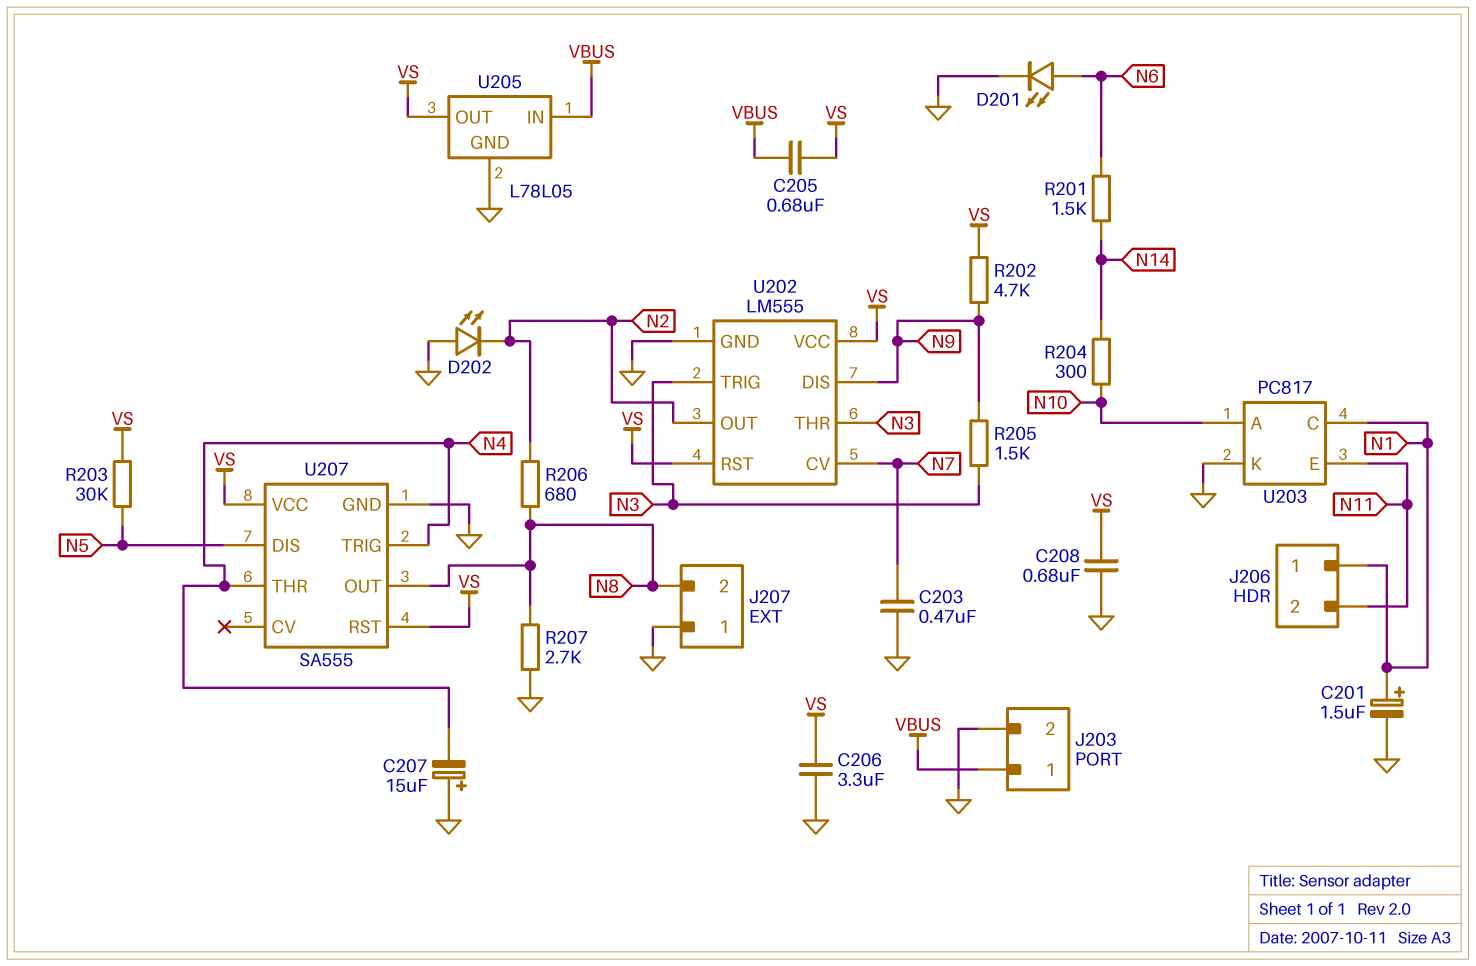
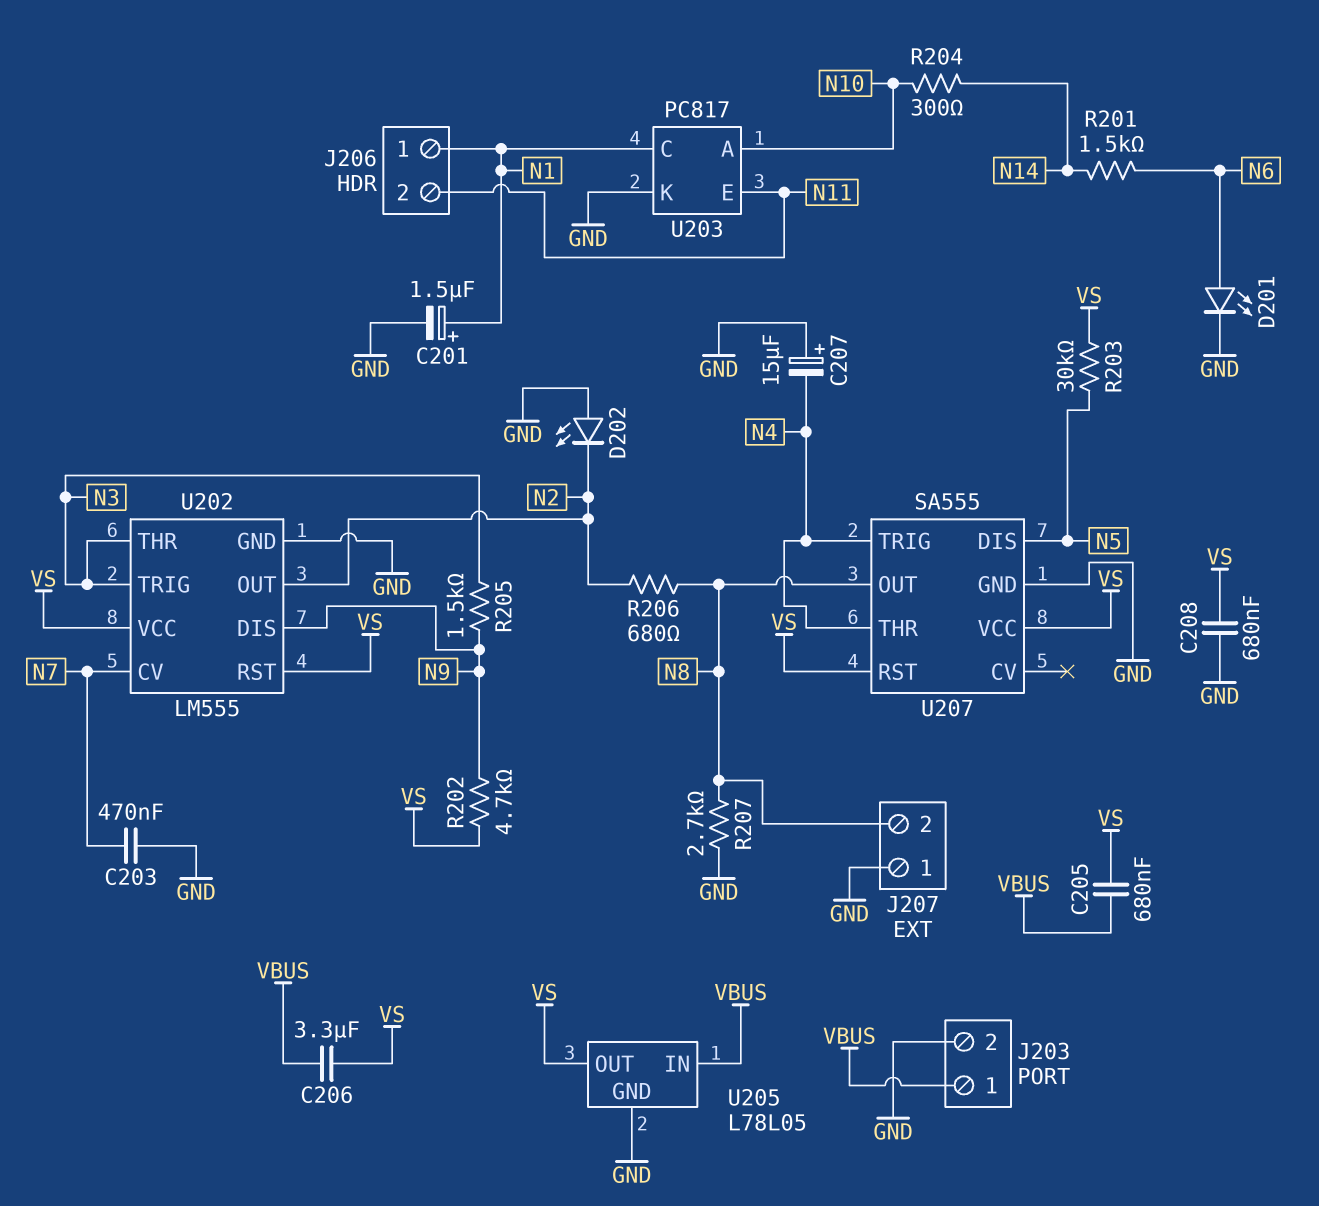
C206: 3.3uF (GND, VS) -> 3.3uF (VBUS, VS)

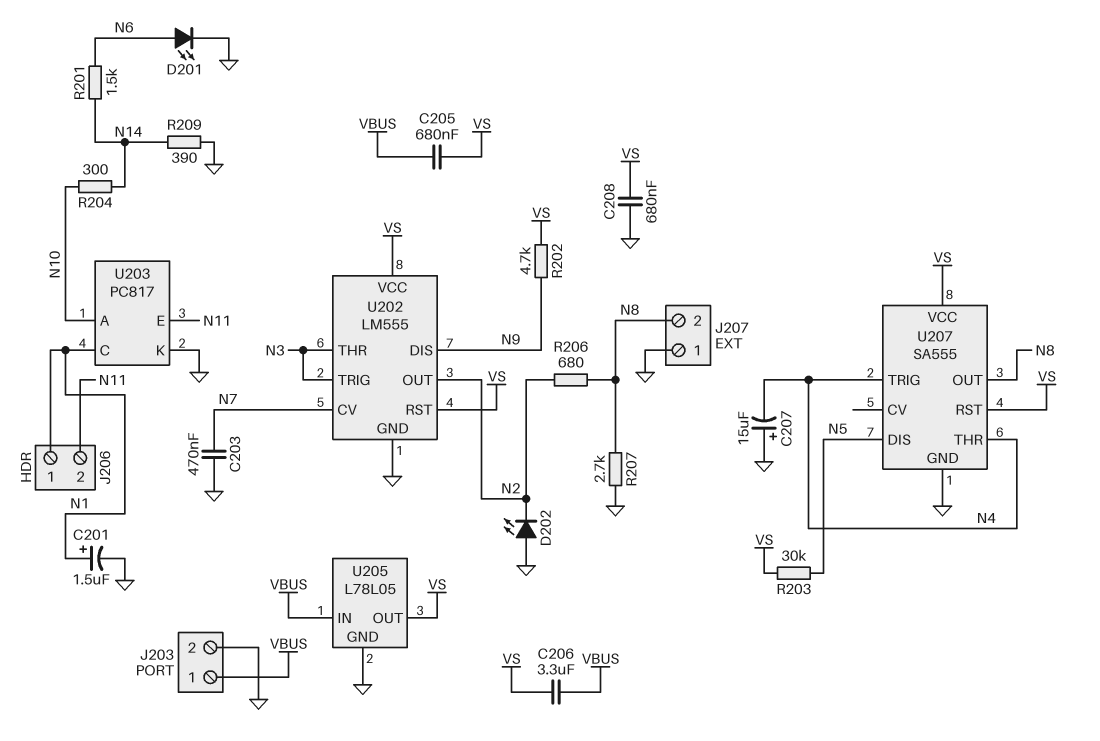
R205: 1.5k (N3, N9) -> none
R209: none -> 390 (GND, N14)

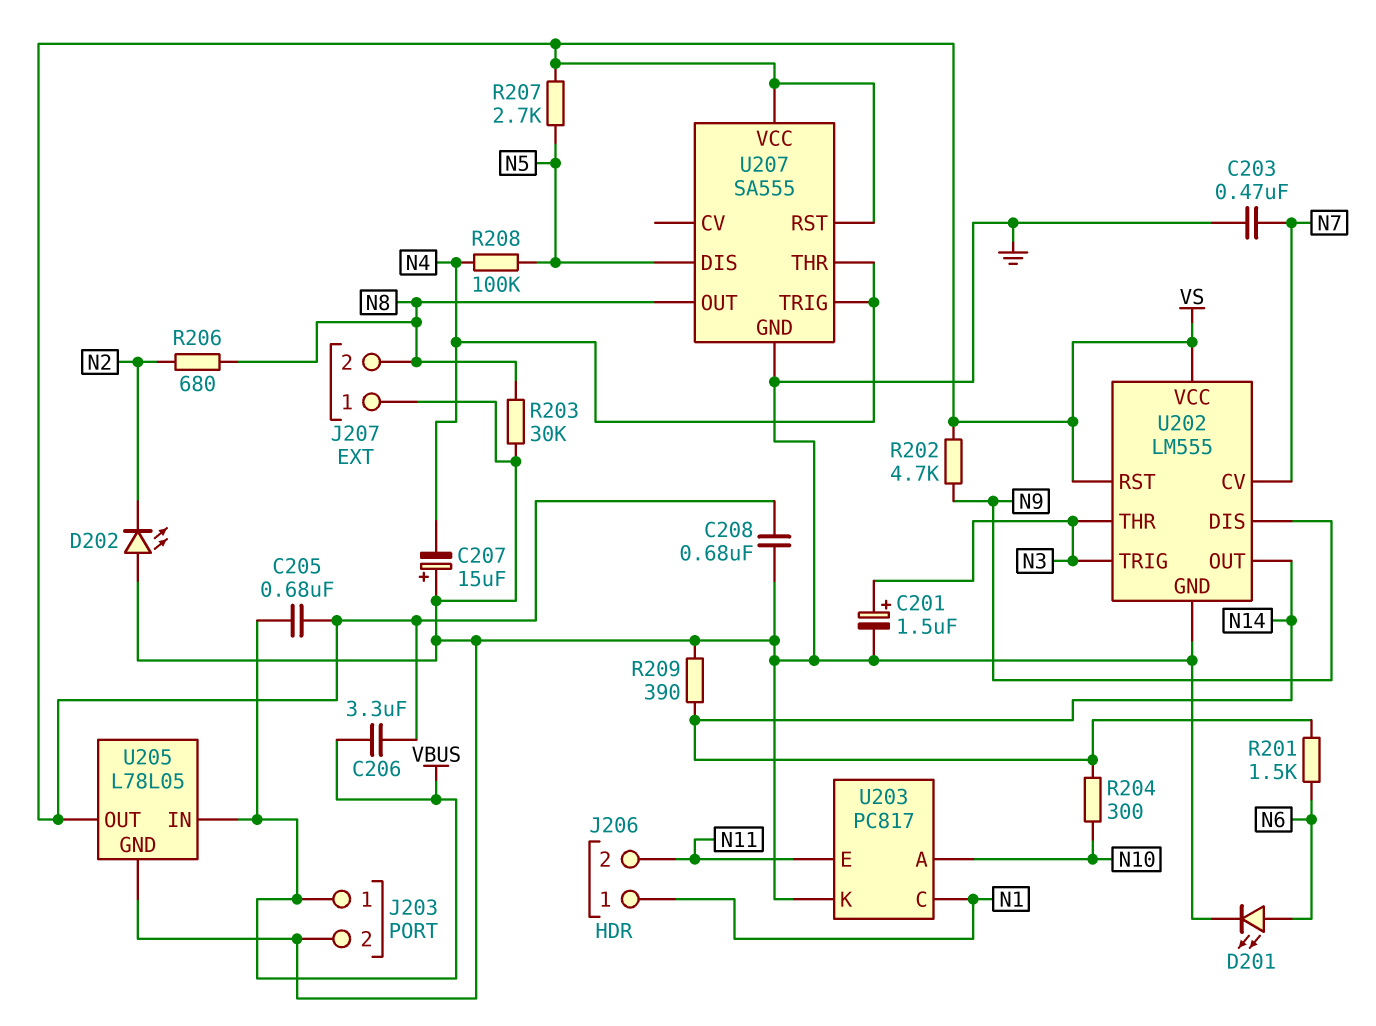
C201: 1.5uF (plus N1, minus GND) -> 1.5uF (plus N3, minus GND)
R203: 30k (N5, VS) -> 30k (GND, N8)
R207: 2.7k (GND, N8) -> 2.7k (N5, VS)
R208: none -> 100k (N4, N5)
U202 pin OUT: N2 -> N14

